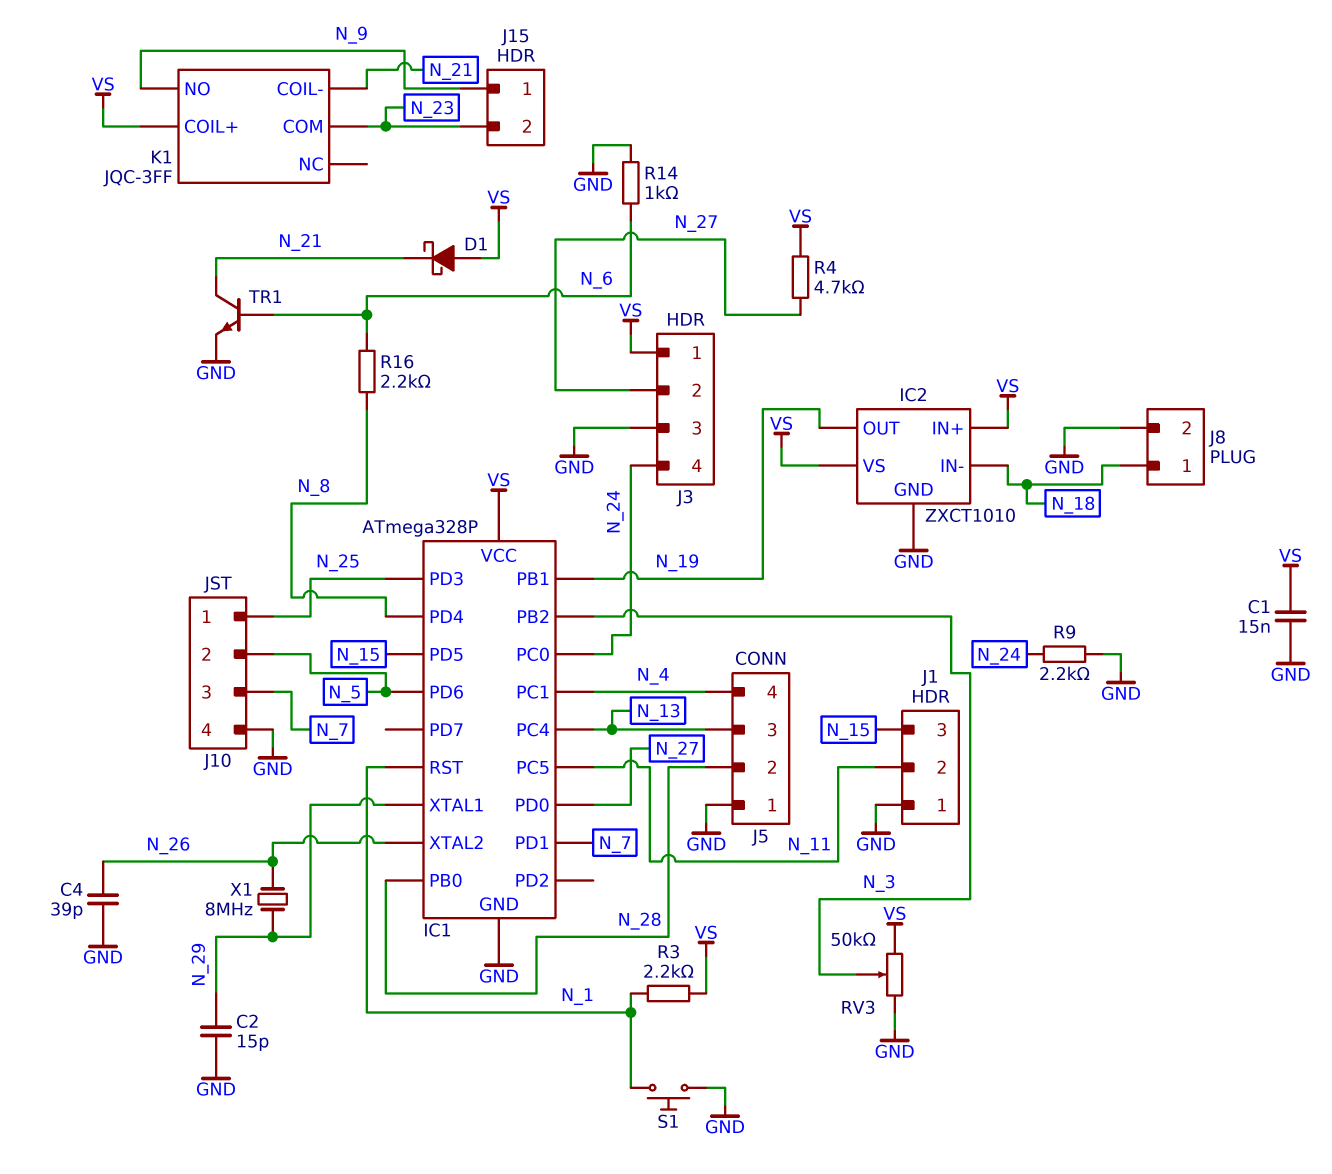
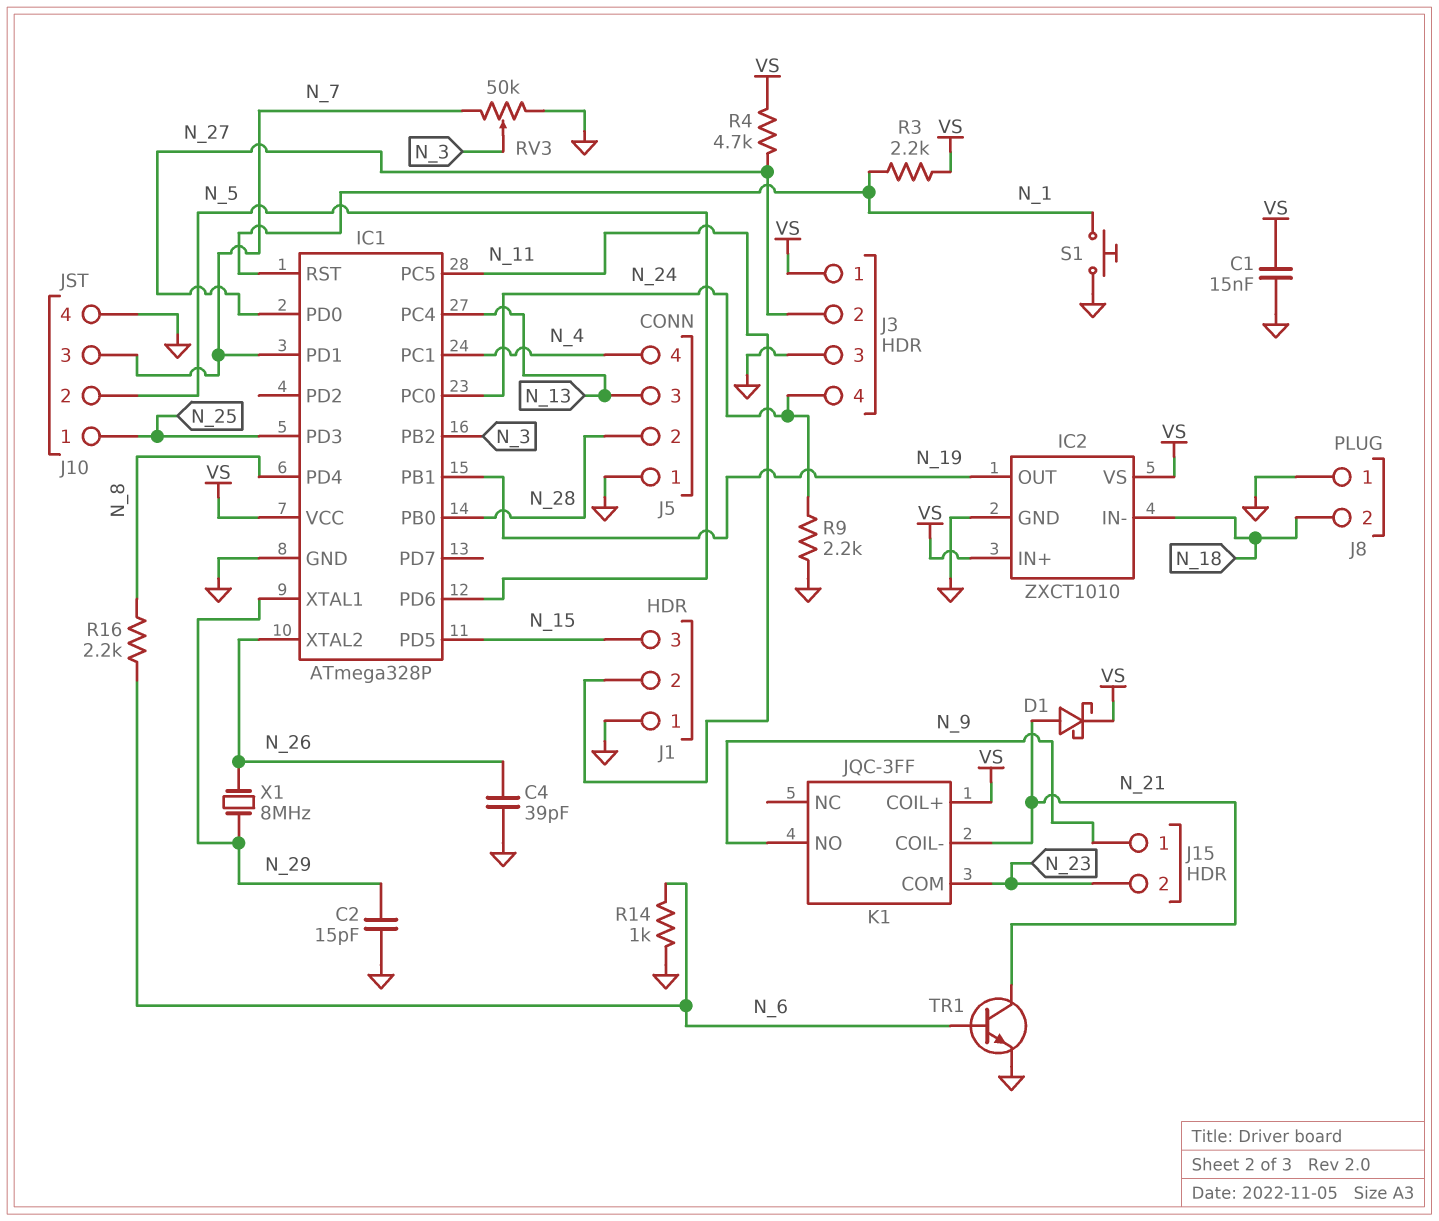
D1: schottky (A VS, K N_21) -> schottky (A N_21, K VS)
J8 pin 1: N_18 -> GND
J8 pin 2: GND -> N_18
RV3: 50k (GND, VS, wiper N_3) -> 50k (GND, N_7, wiper N_3)

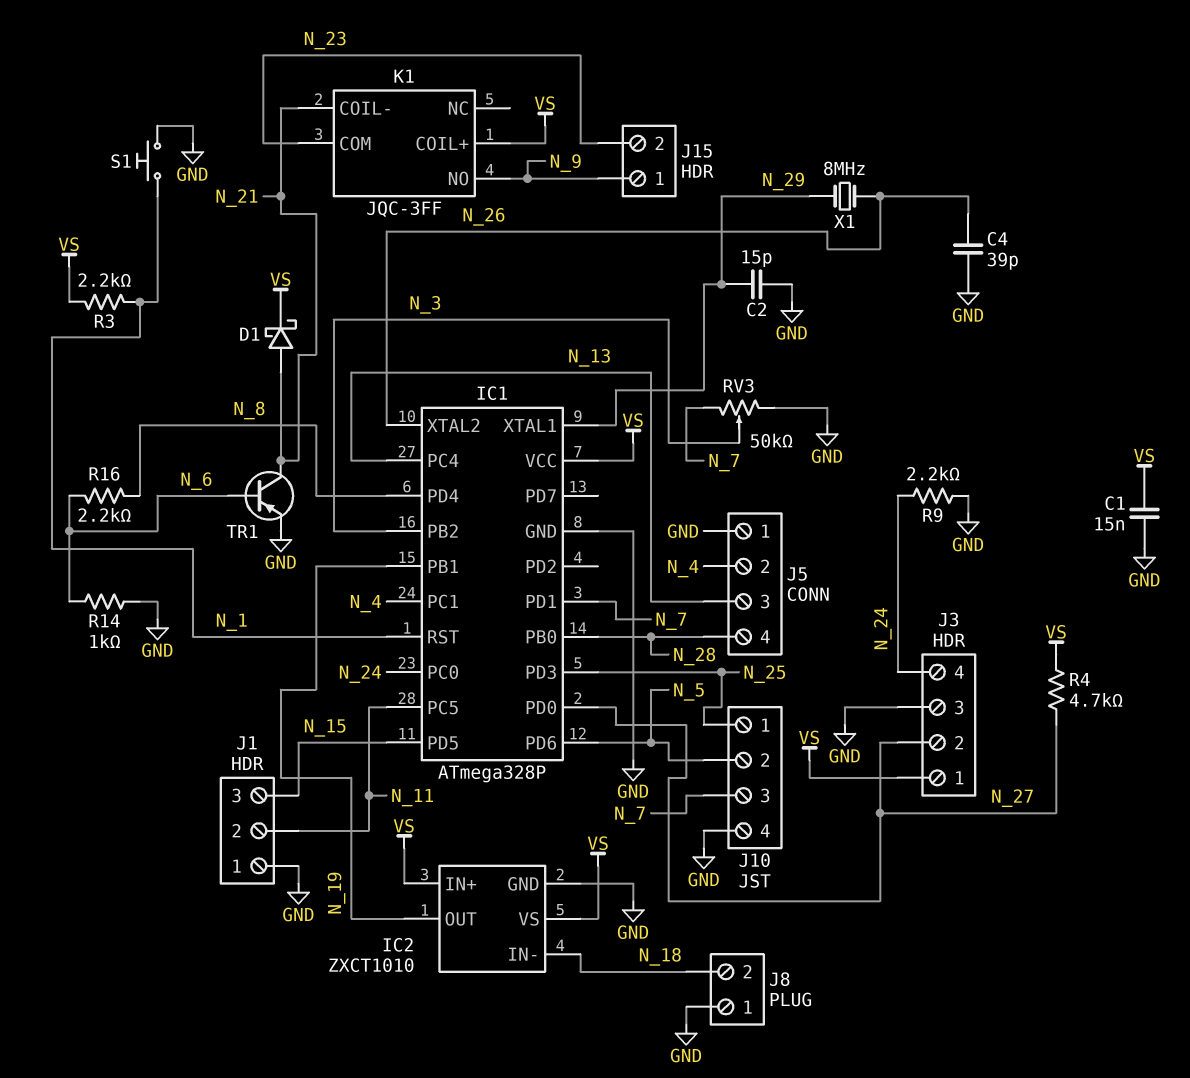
J5 pin 2: N_28 -> N_4
J5 pin 4: N_4 -> N_28
TR1: NPN (B N_6, C N_21, E GND) -> PNP (B N_6, C N_21, E GND)

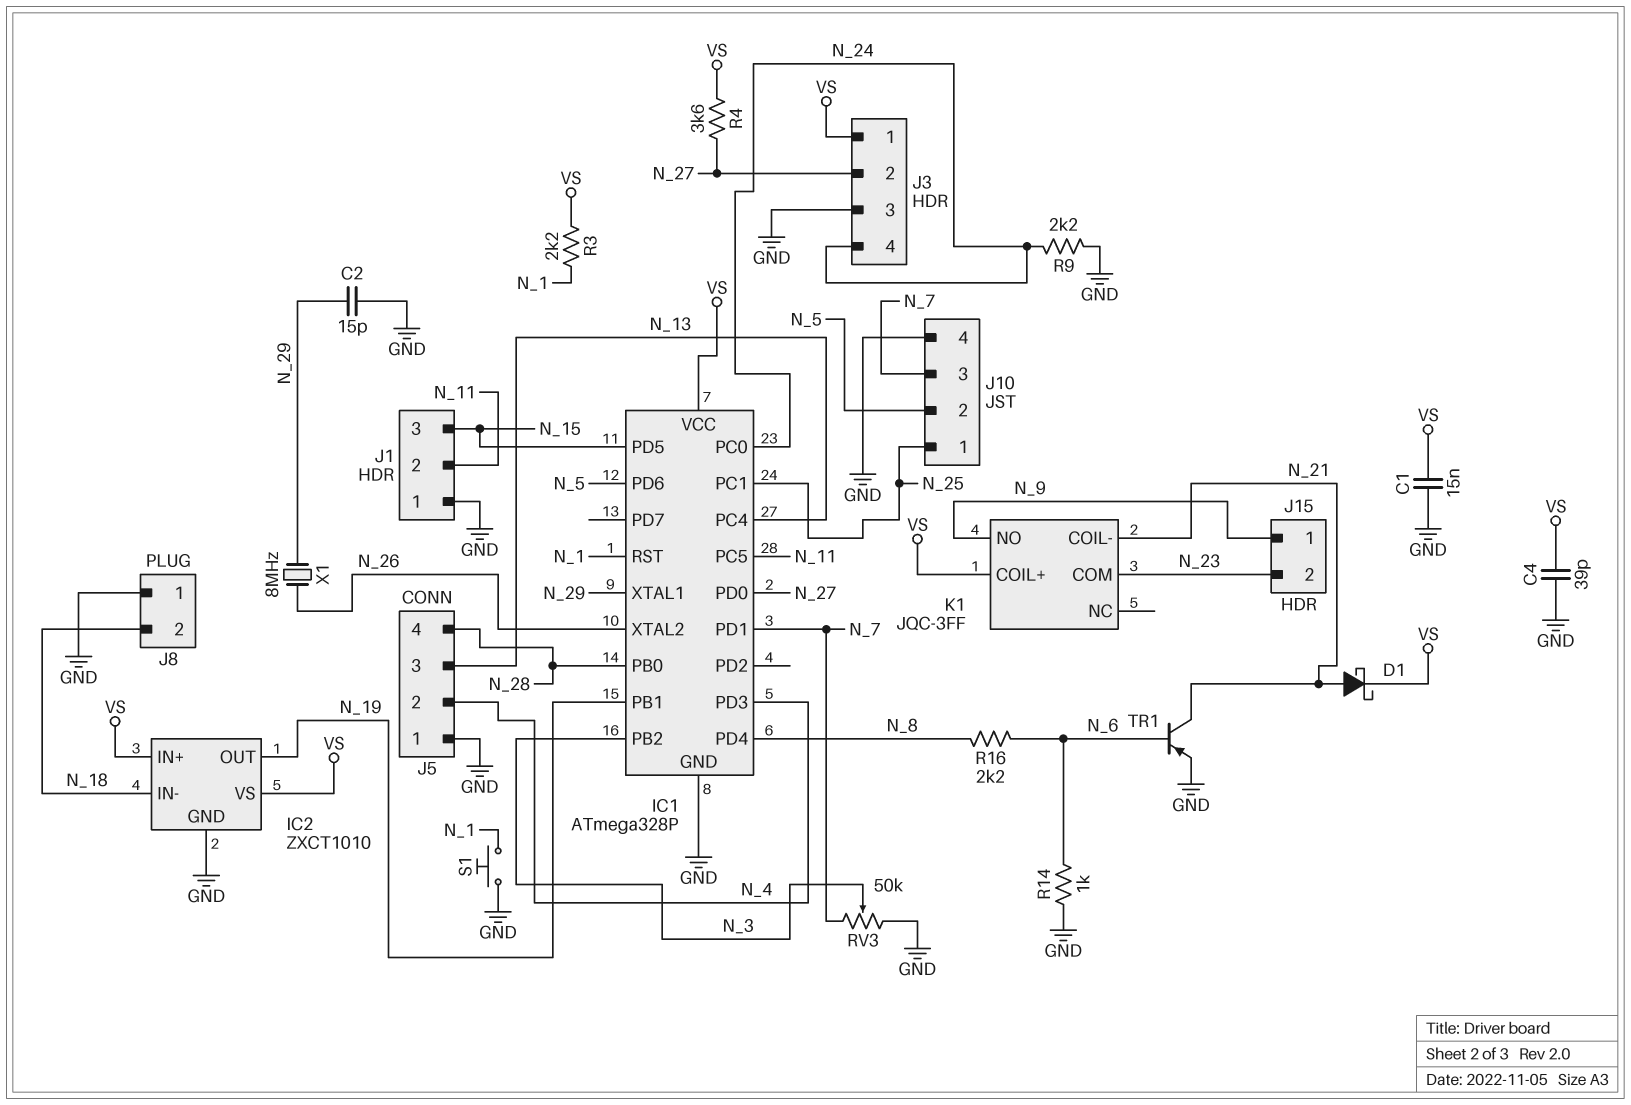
C4: 39pF (GND, N_26) -> 39pF (GND, VS)
IC1 pin PC1: N_4 -> N_25
IC1 pin PD3: N_25 -> N_4
R4: 4.7k (N_27, VS) -> 3.6k (N_27, VS)

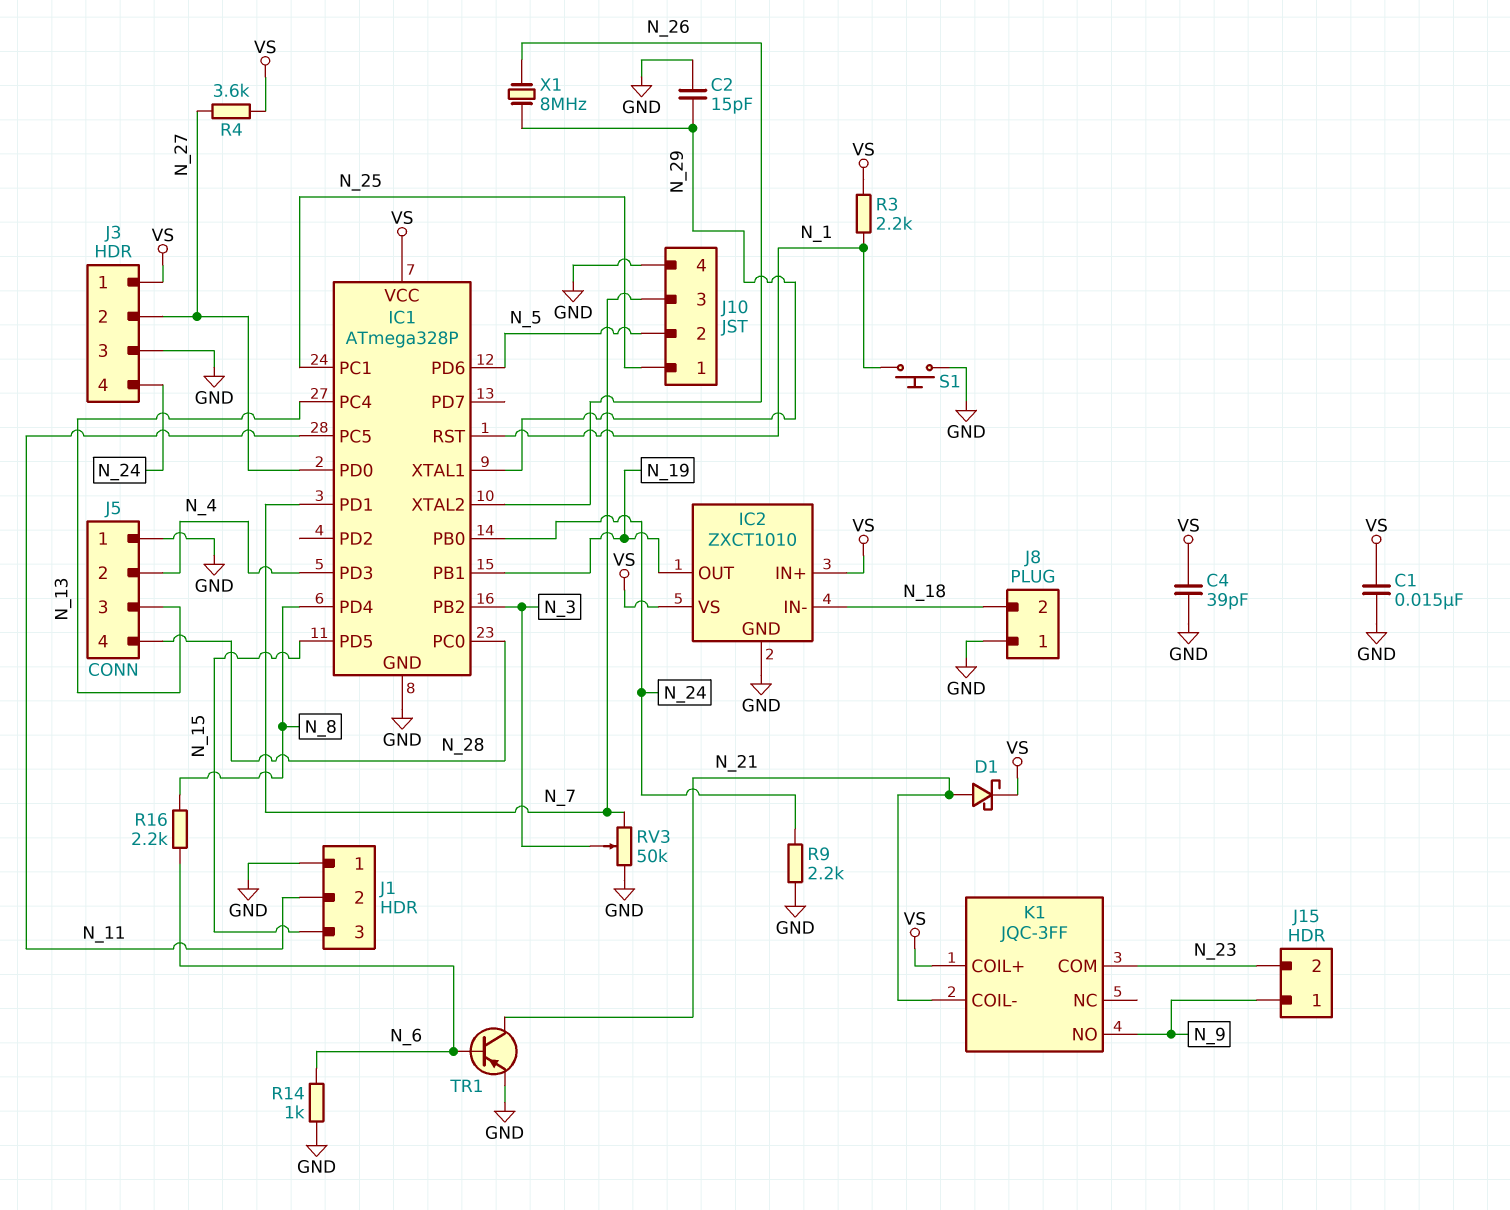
IC1 pin PB0: N_28 -> N_24
IC1 pin PC0: N_24 -> N_28

